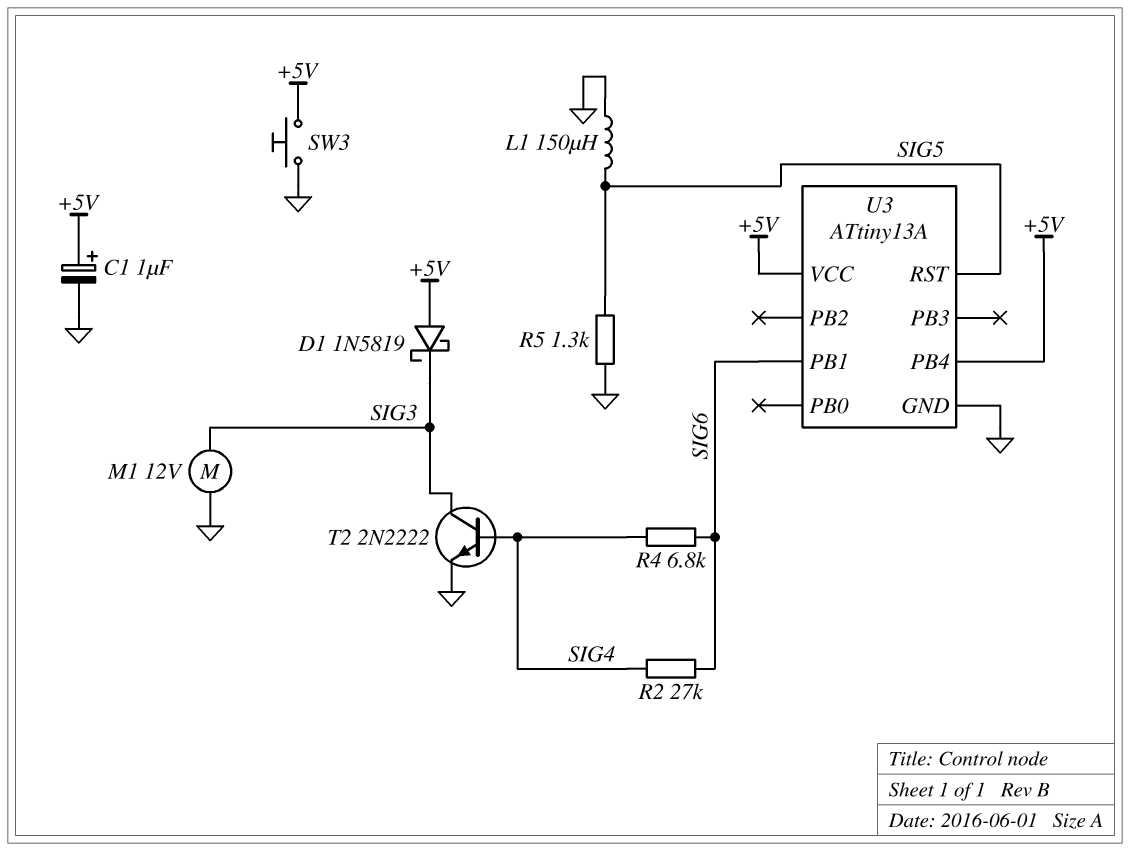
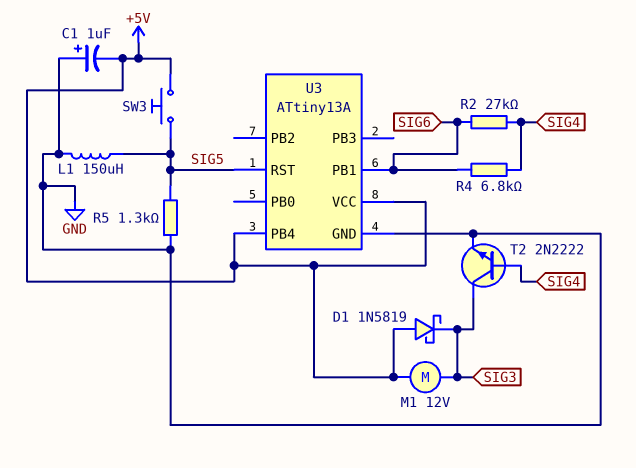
C1: 1uF (plus +5V, minus GND) -> 1uF (plus GND, minus +5V)
M1: motor 12V (GND, SIG3) -> motor 12V (+5V, SIG3)
SW3: button (+5V, GND) -> button (+5V, SIG5)

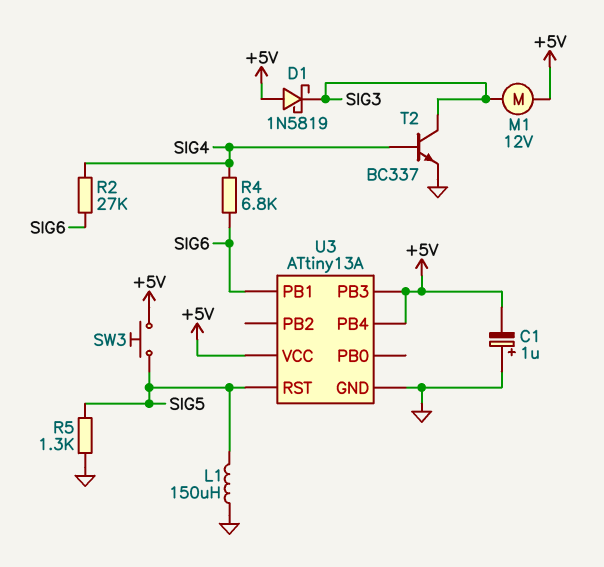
T2: NPN 2N2222 (B SIG4, C SIG3, E GND) -> NPN BC337 (B SIG4, C SIG3, E GND)
U3 pin PB3: none -> +5V

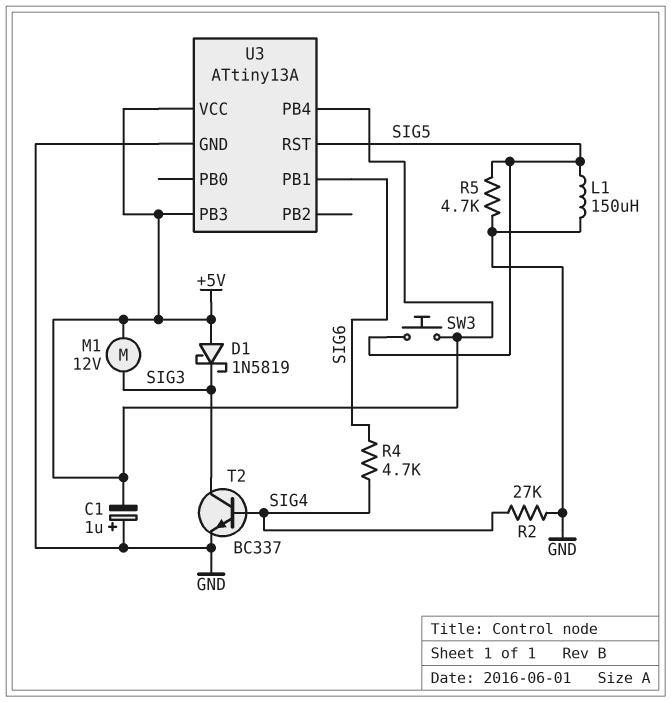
R2: 27k (SIG4, SIG6) -> 27k (GND, SIG4)
R4: 6.8k (SIG4, SIG6) -> 4.7k (SIG4, SIG6)
R5: 1.3k (GND, SIG5) -> 4.7k (GND, SIG5)

